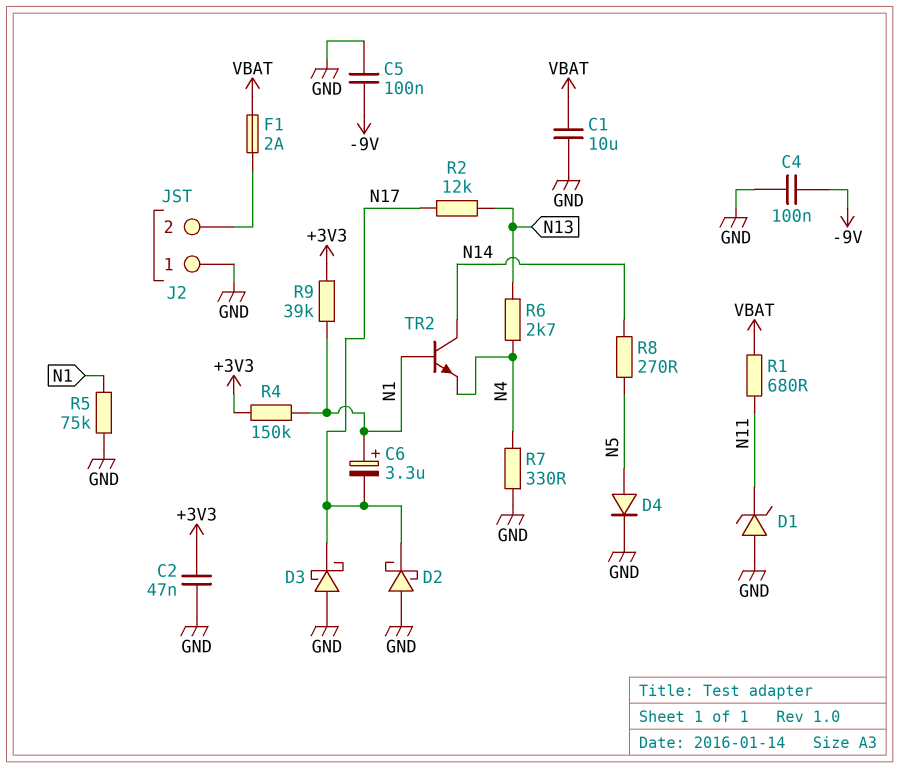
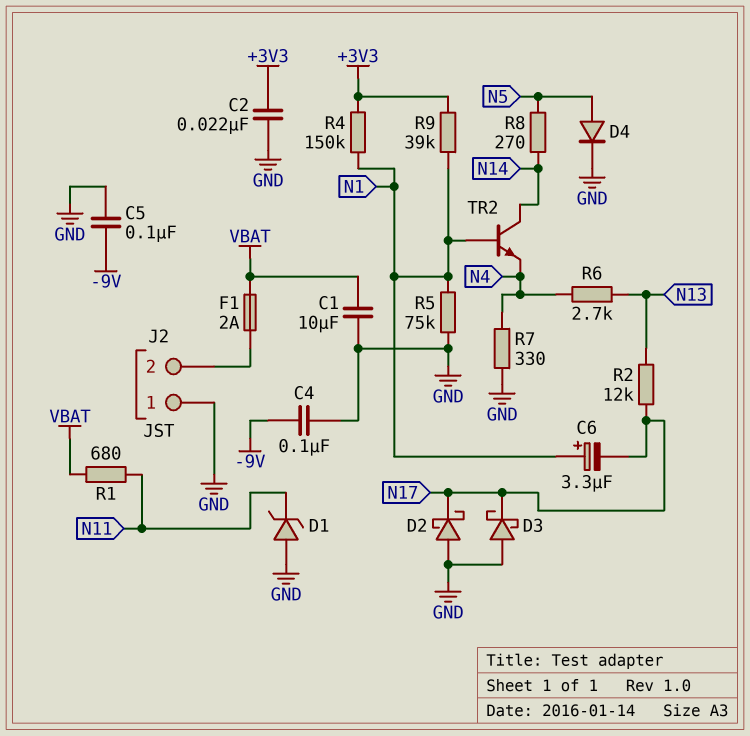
C2: 47nF (+3V3, GND) -> 22nF (+3V3, GND)

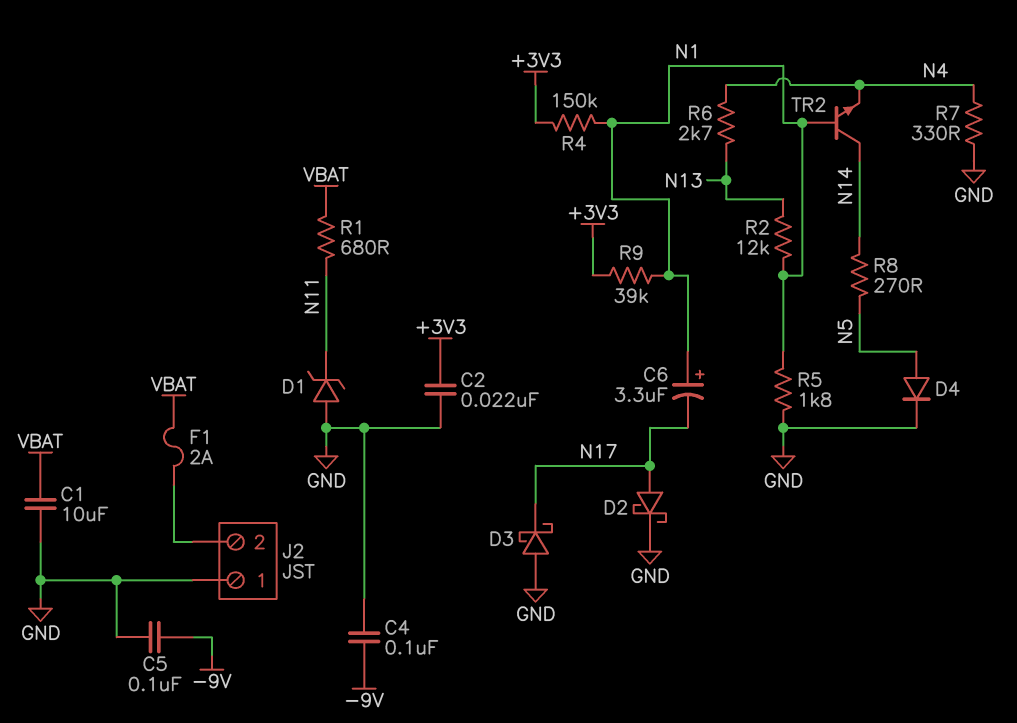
D2: schottky (A GND, K N17) -> schottky (A N17, K GND)
R2: 12k (N13, N17) -> 12k (N1, N13)
R5: 75k (GND, N1) -> 1.8k (GND, N1)

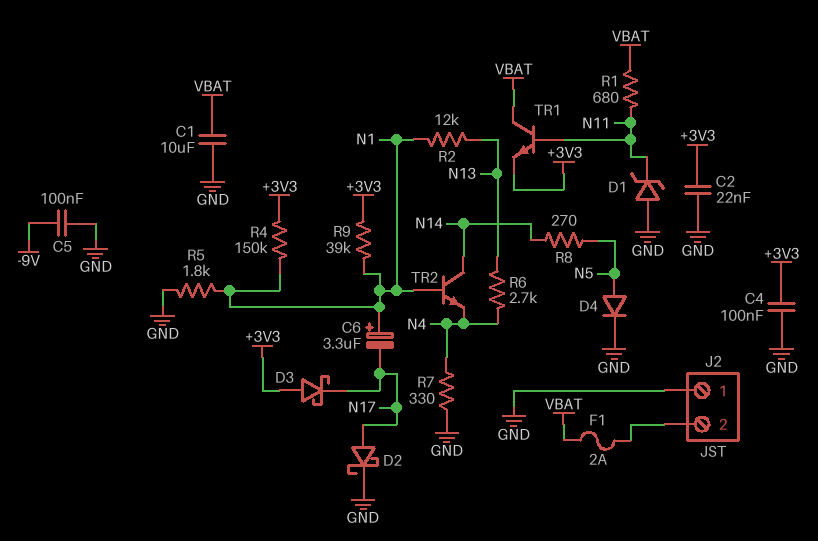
C4: 100nF (-9V, GND) -> 100nF (+3V3, GND)
D3: schottky (A GND, K N17) -> schottky (A +3V3, K N17)
TR1: none -> NPN (B N11, C VBAT, E +3V3)

